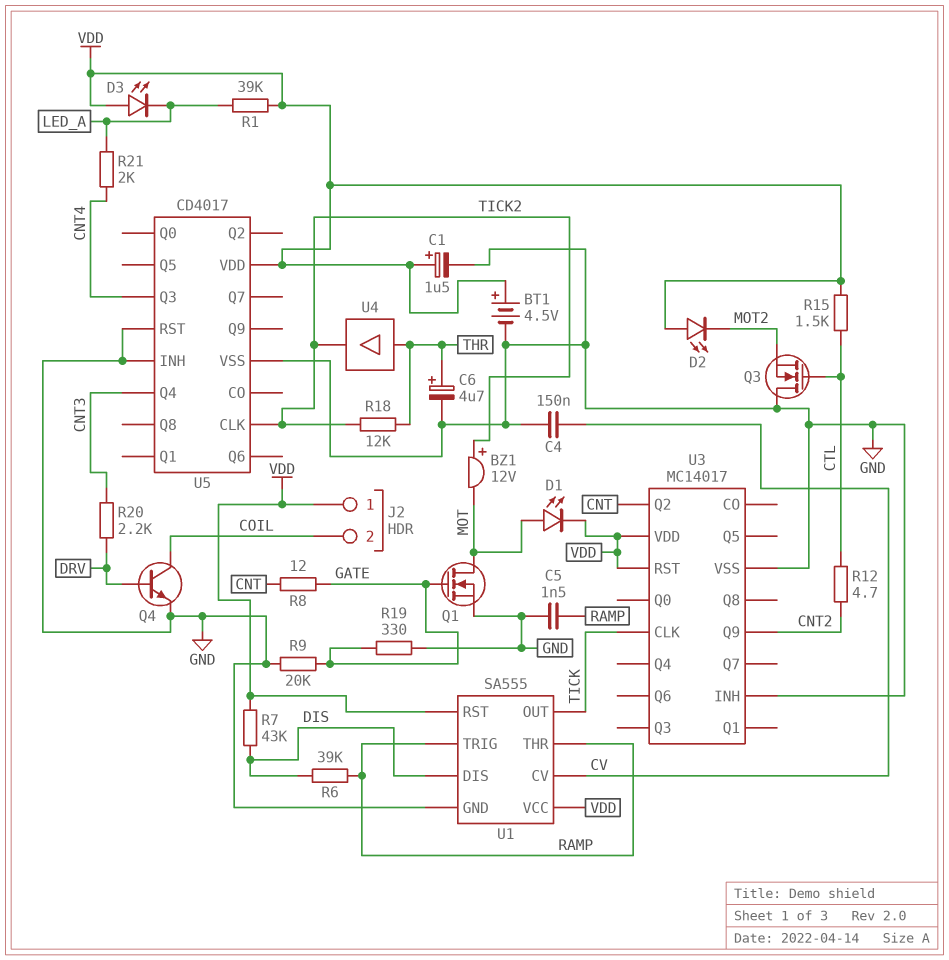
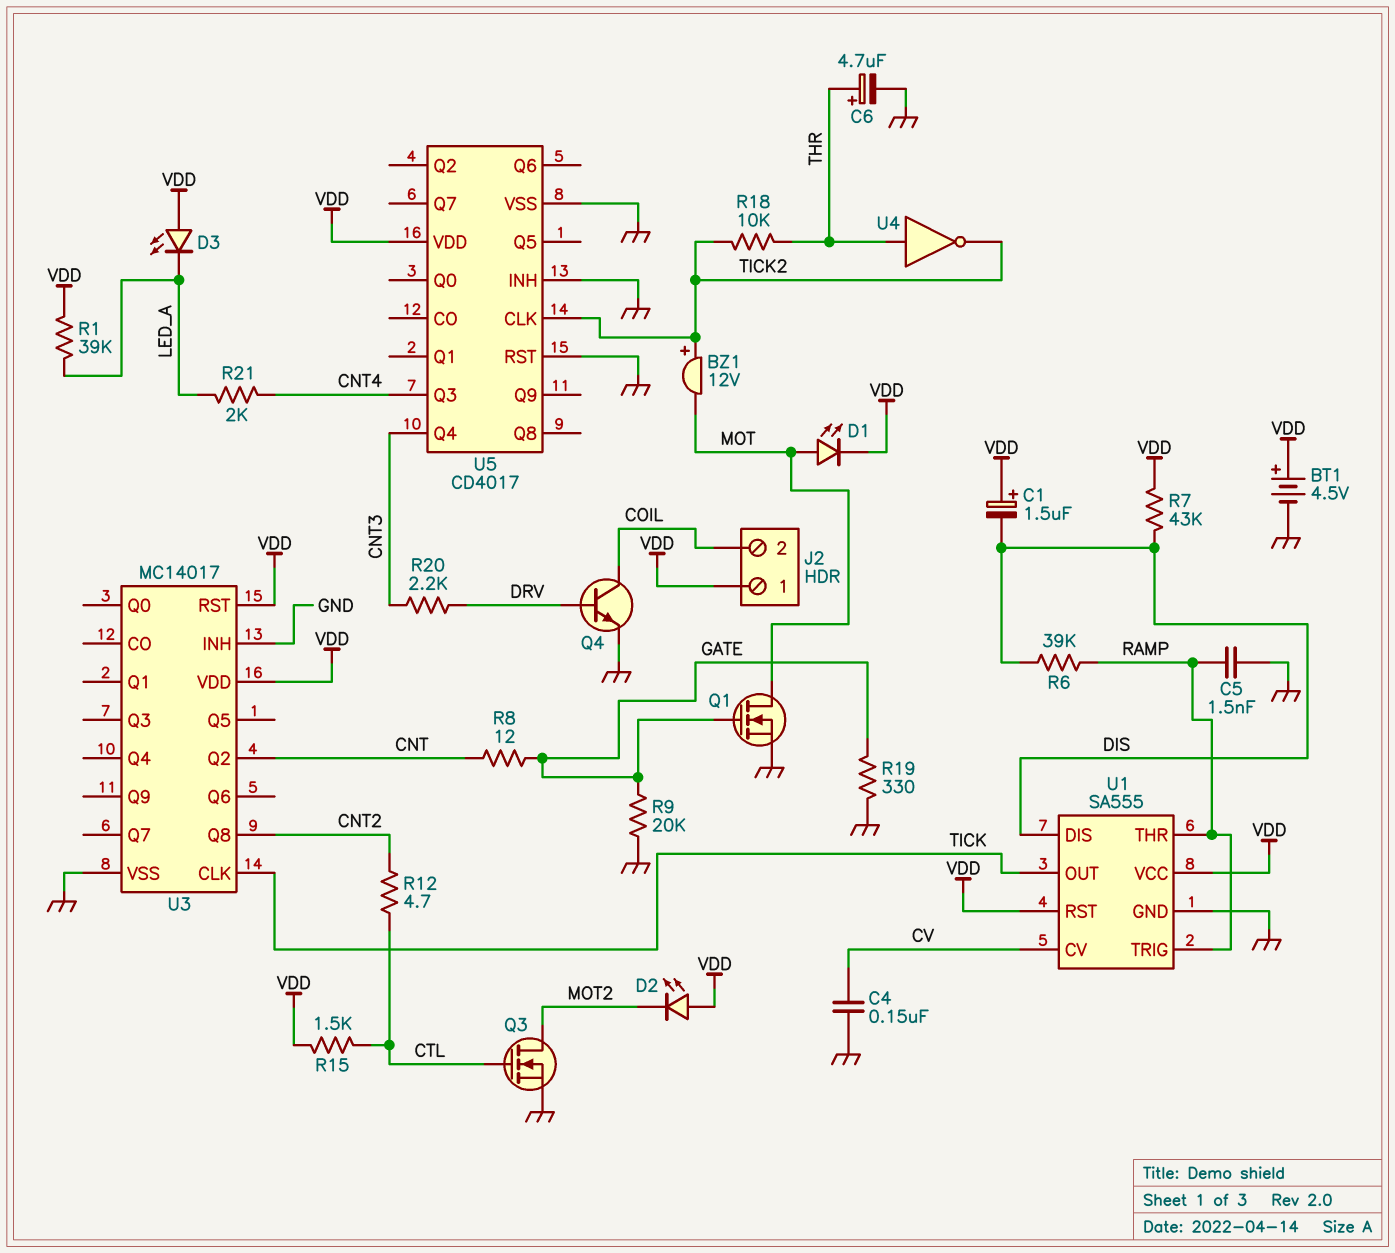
C1: 1.5uF (plus VDD, minus GND) -> 1.5uF (plus VDD, minus DIS)
Q3: NMOS (G CTL, D GND, S MOT2) -> NMOS (G CTL, D MOT2, S GND)
R18: 12k (THR, TICK2) -> 10k (THR, TICK2)
U3 pin Q8: none -> CNT2
U3 pin Q9: CNT2 -> none
U4: buffer (in THR, out TICK2) -> NOT (in THR, out TICK2)

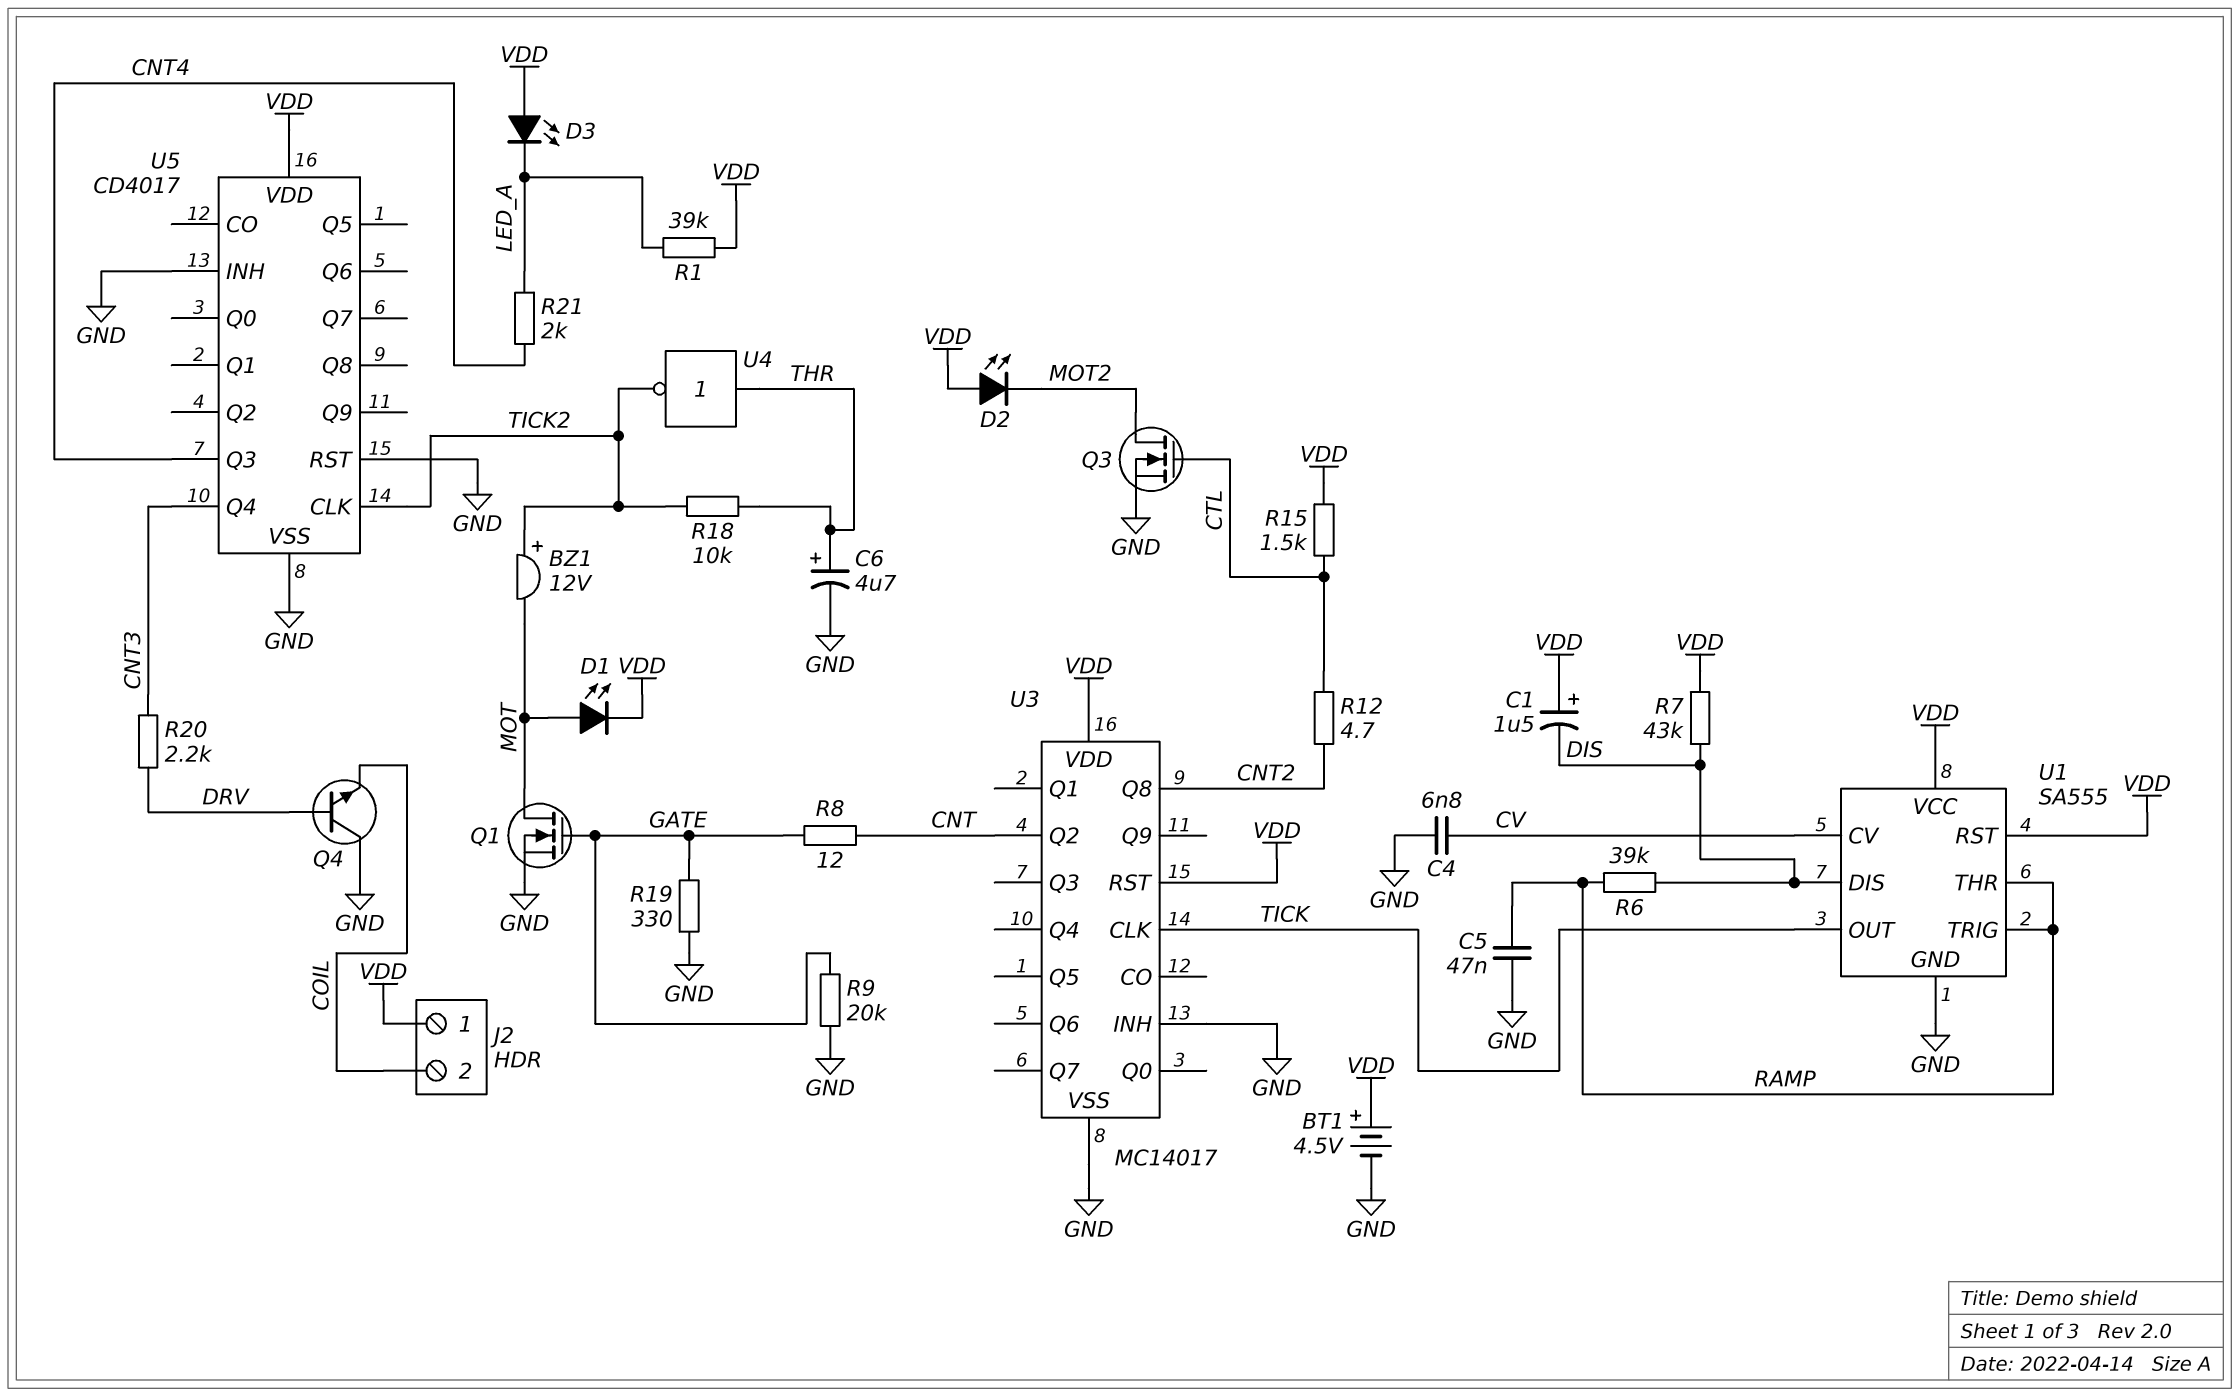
C4: 150nF (CV, GND) -> 6.8nF (CV, GND)
C5: 1.5nF (GND, RAMP) -> 47nF (GND, RAMP)
Q4: NPN (B DRV, C COIL, E GND) -> NPN (B DRV, C GND, E COIL)

